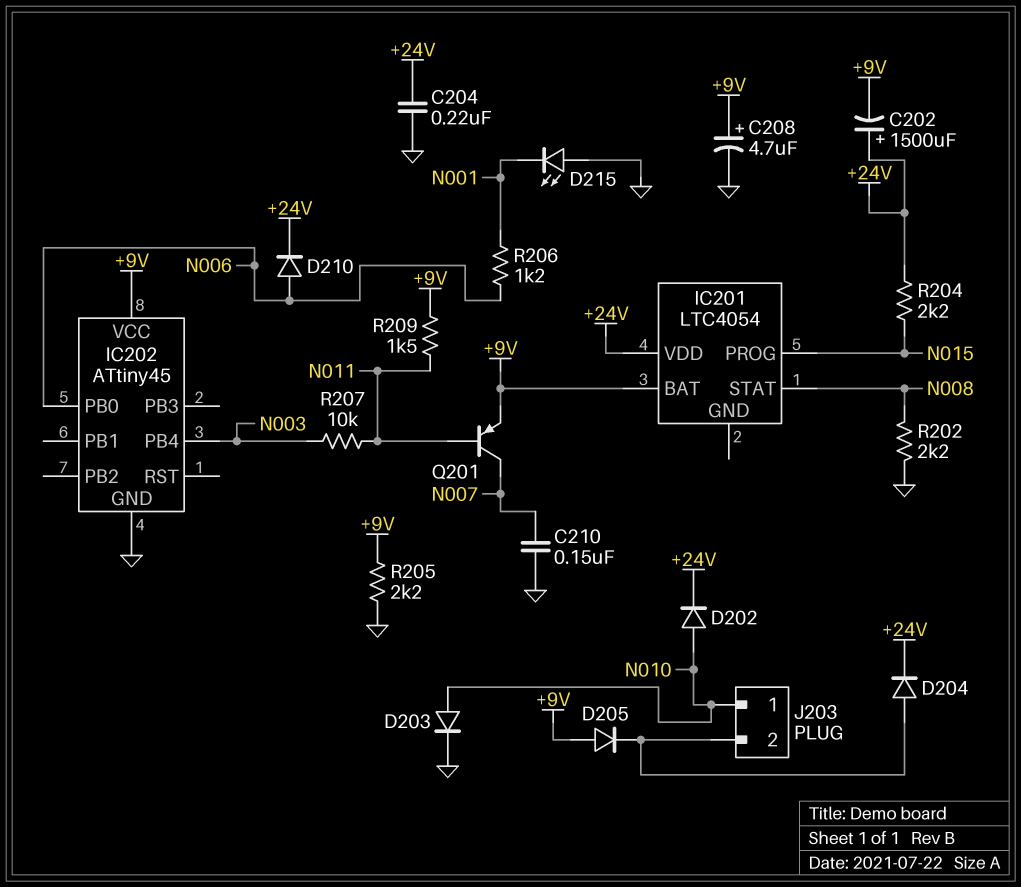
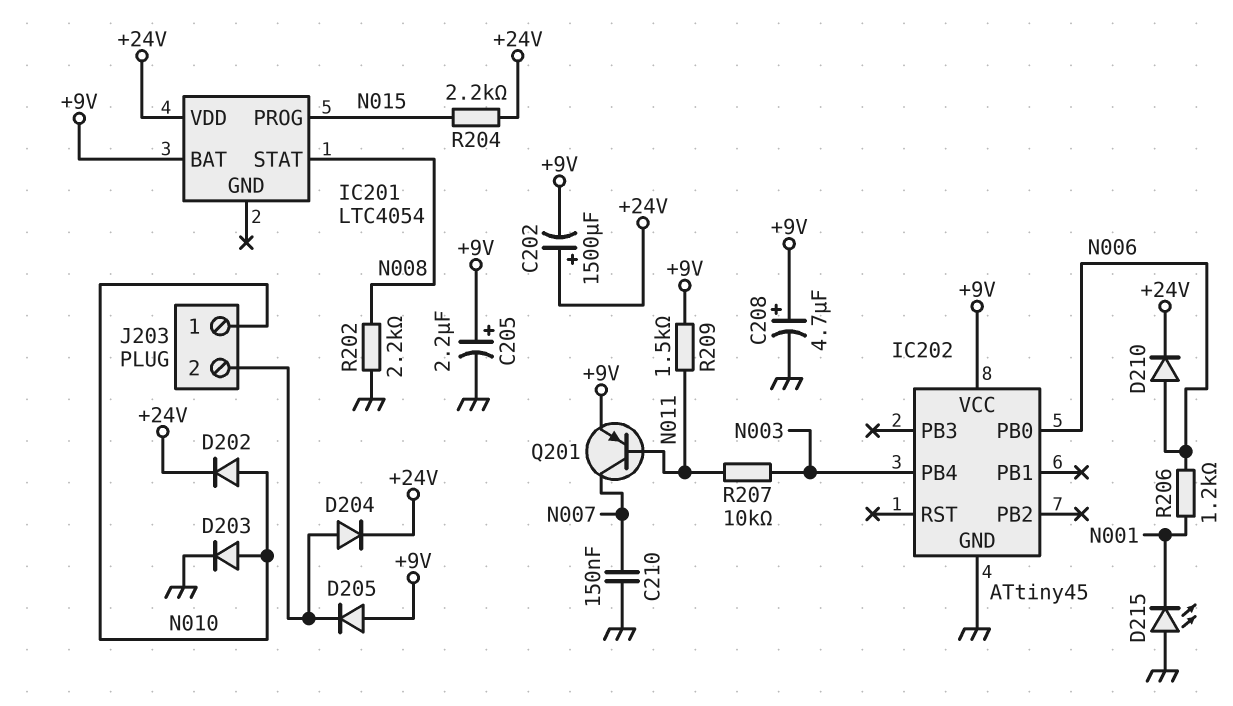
C204: 220nF (+24V, GND) -> none
C205: none -> 2.2uF (plus +9V, minus GND)
R205: 2.2k (+9V, GND) -> none

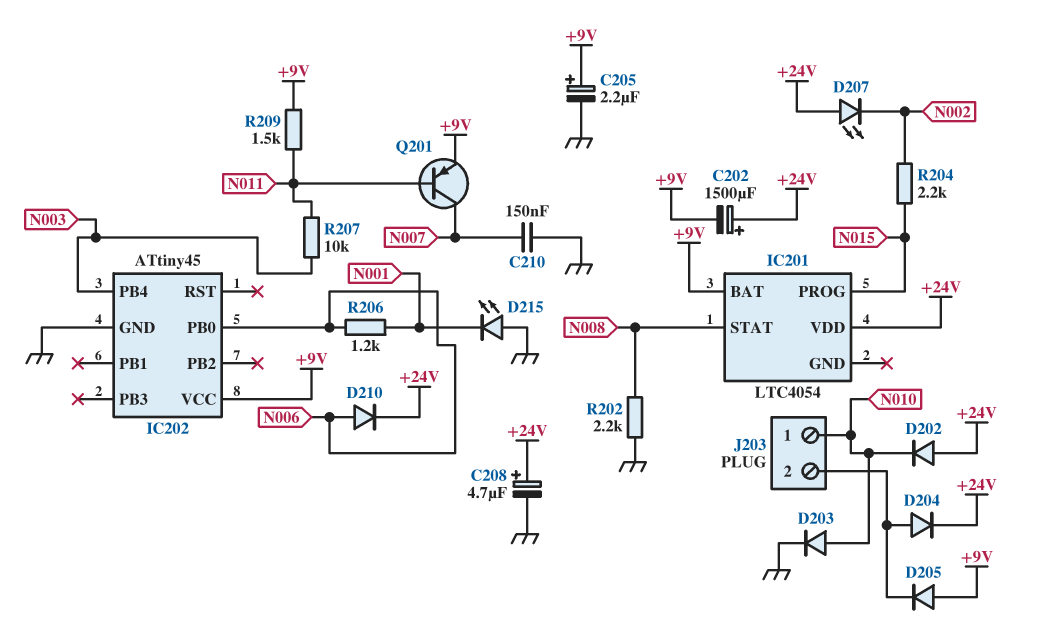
C208: 4.7uF (plus +9V, minus GND) -> 4.7uF (plus +24V, minus GND)
D202: diode (A N010, K +24V) -> diode (A +24V, K N010)
D207: none -> LED (A +24V, K N002)
R204: 2.2k (+24V, N015) -> 2.2k (N002, N015)

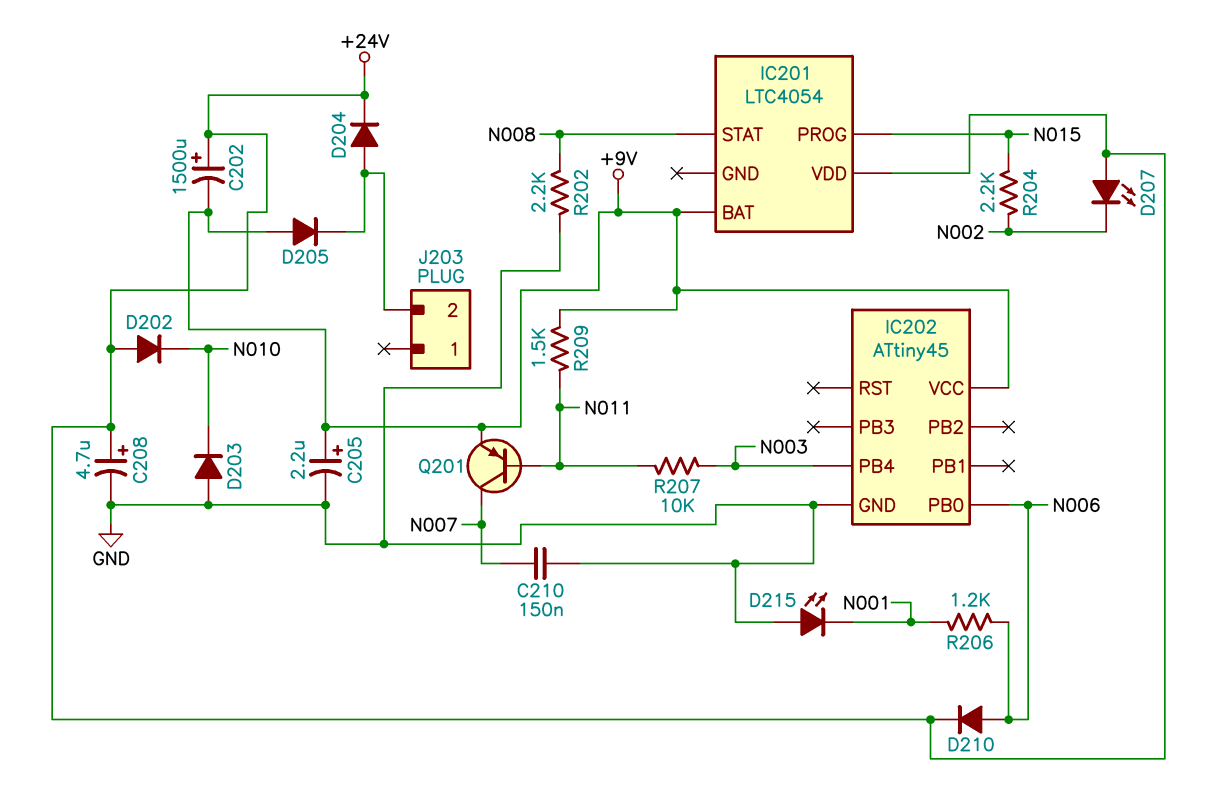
D203: diode (A N010, K GND) -> diode (A GND, K N010)
J203 pin 1: N010 -> none

